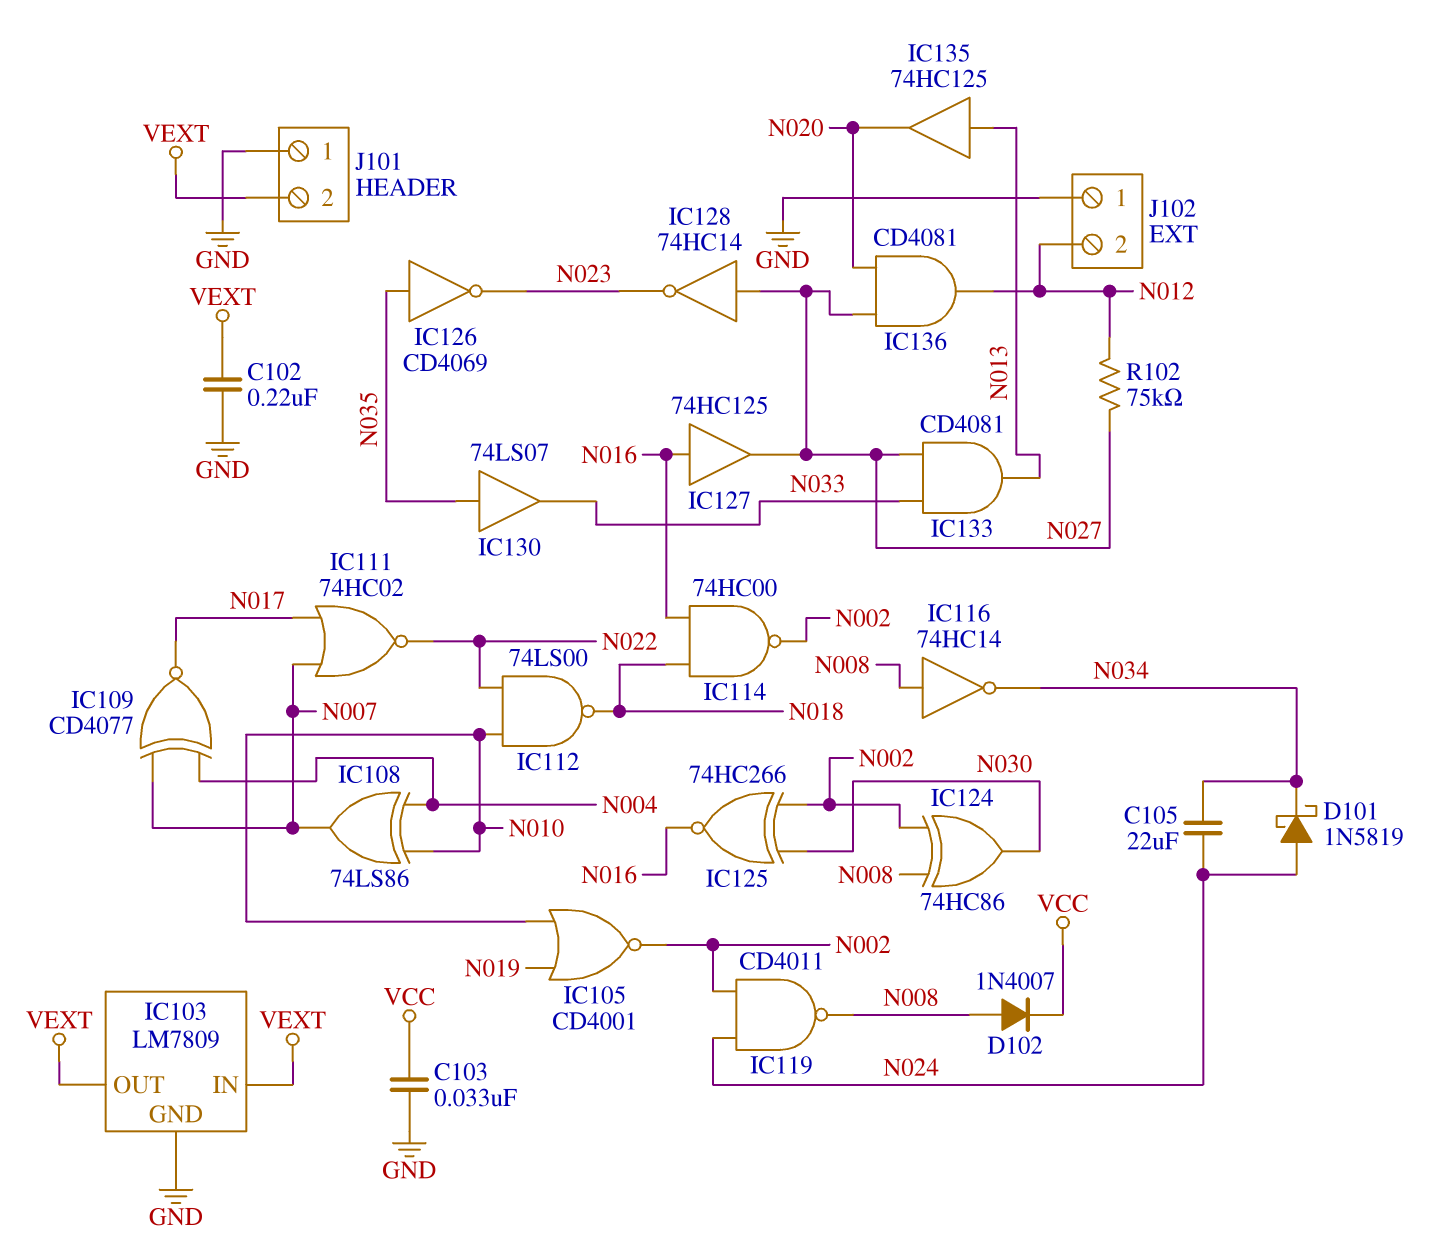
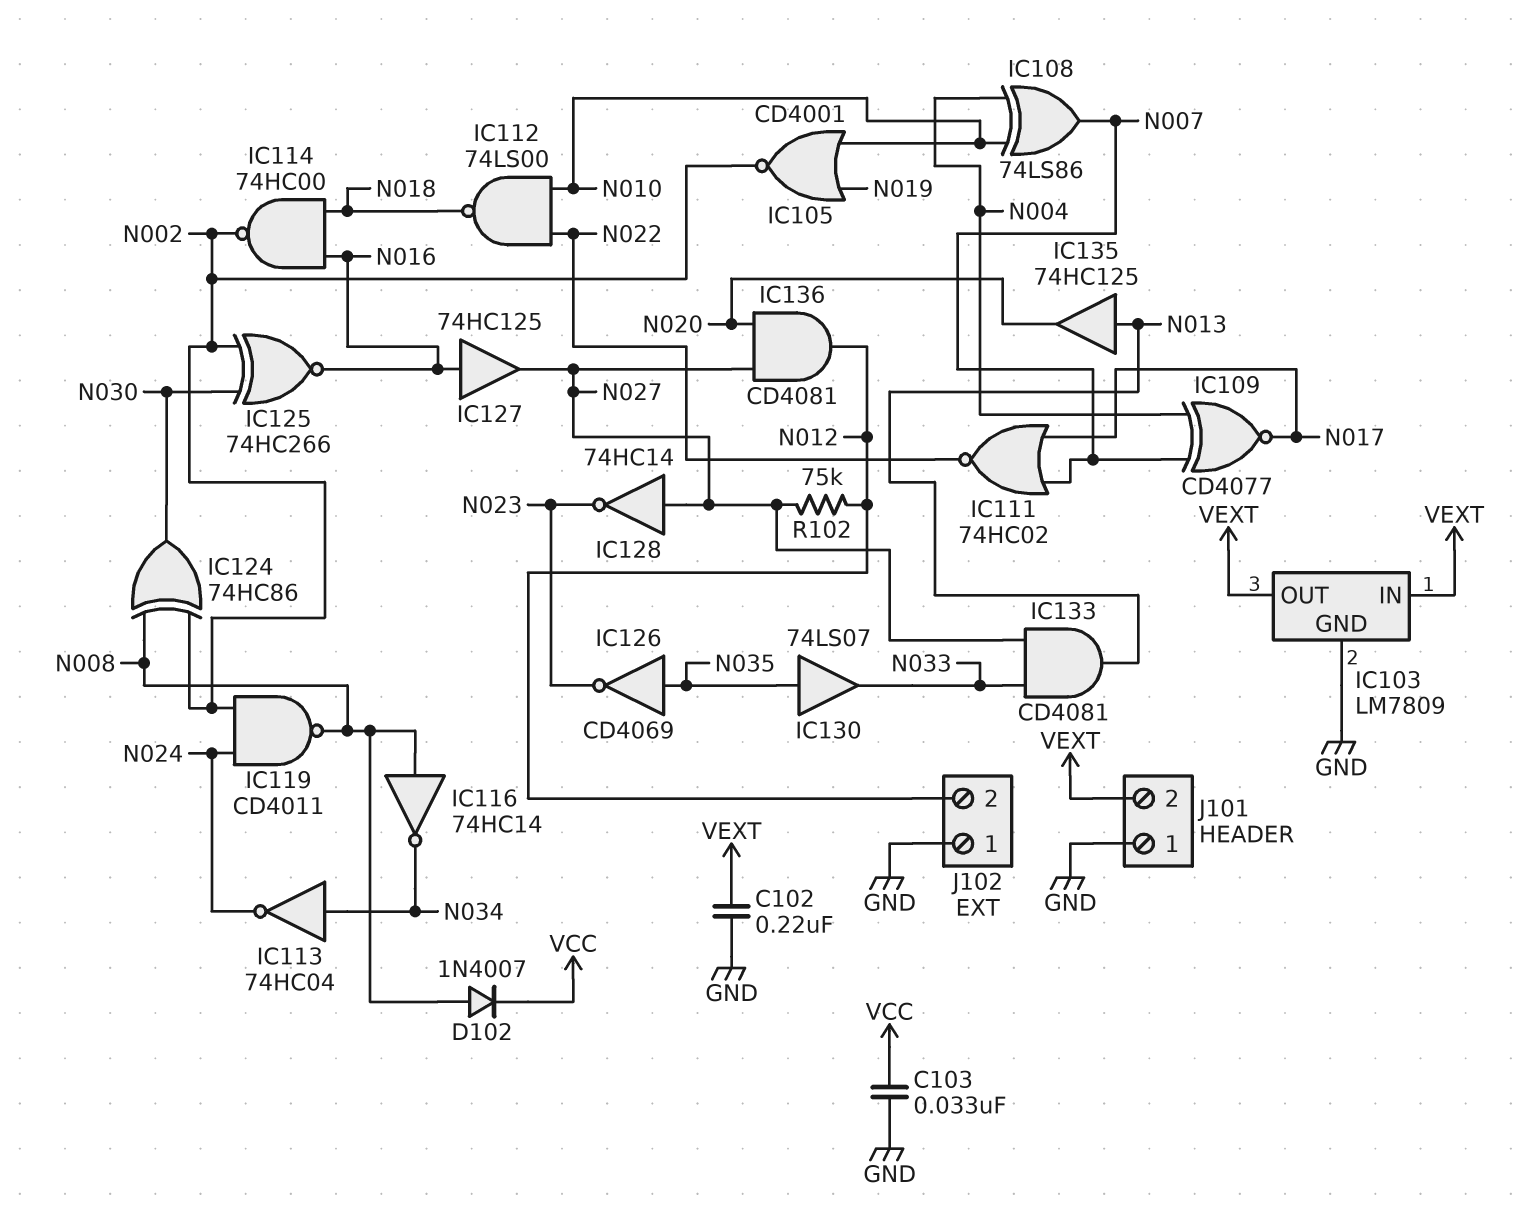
C105: 22uF (N024, N034) -> none
D101: schottky 1N5819 (A N024, K N034) -> none
IC113: none -> NOT 74HC04 (in N034, out N024)

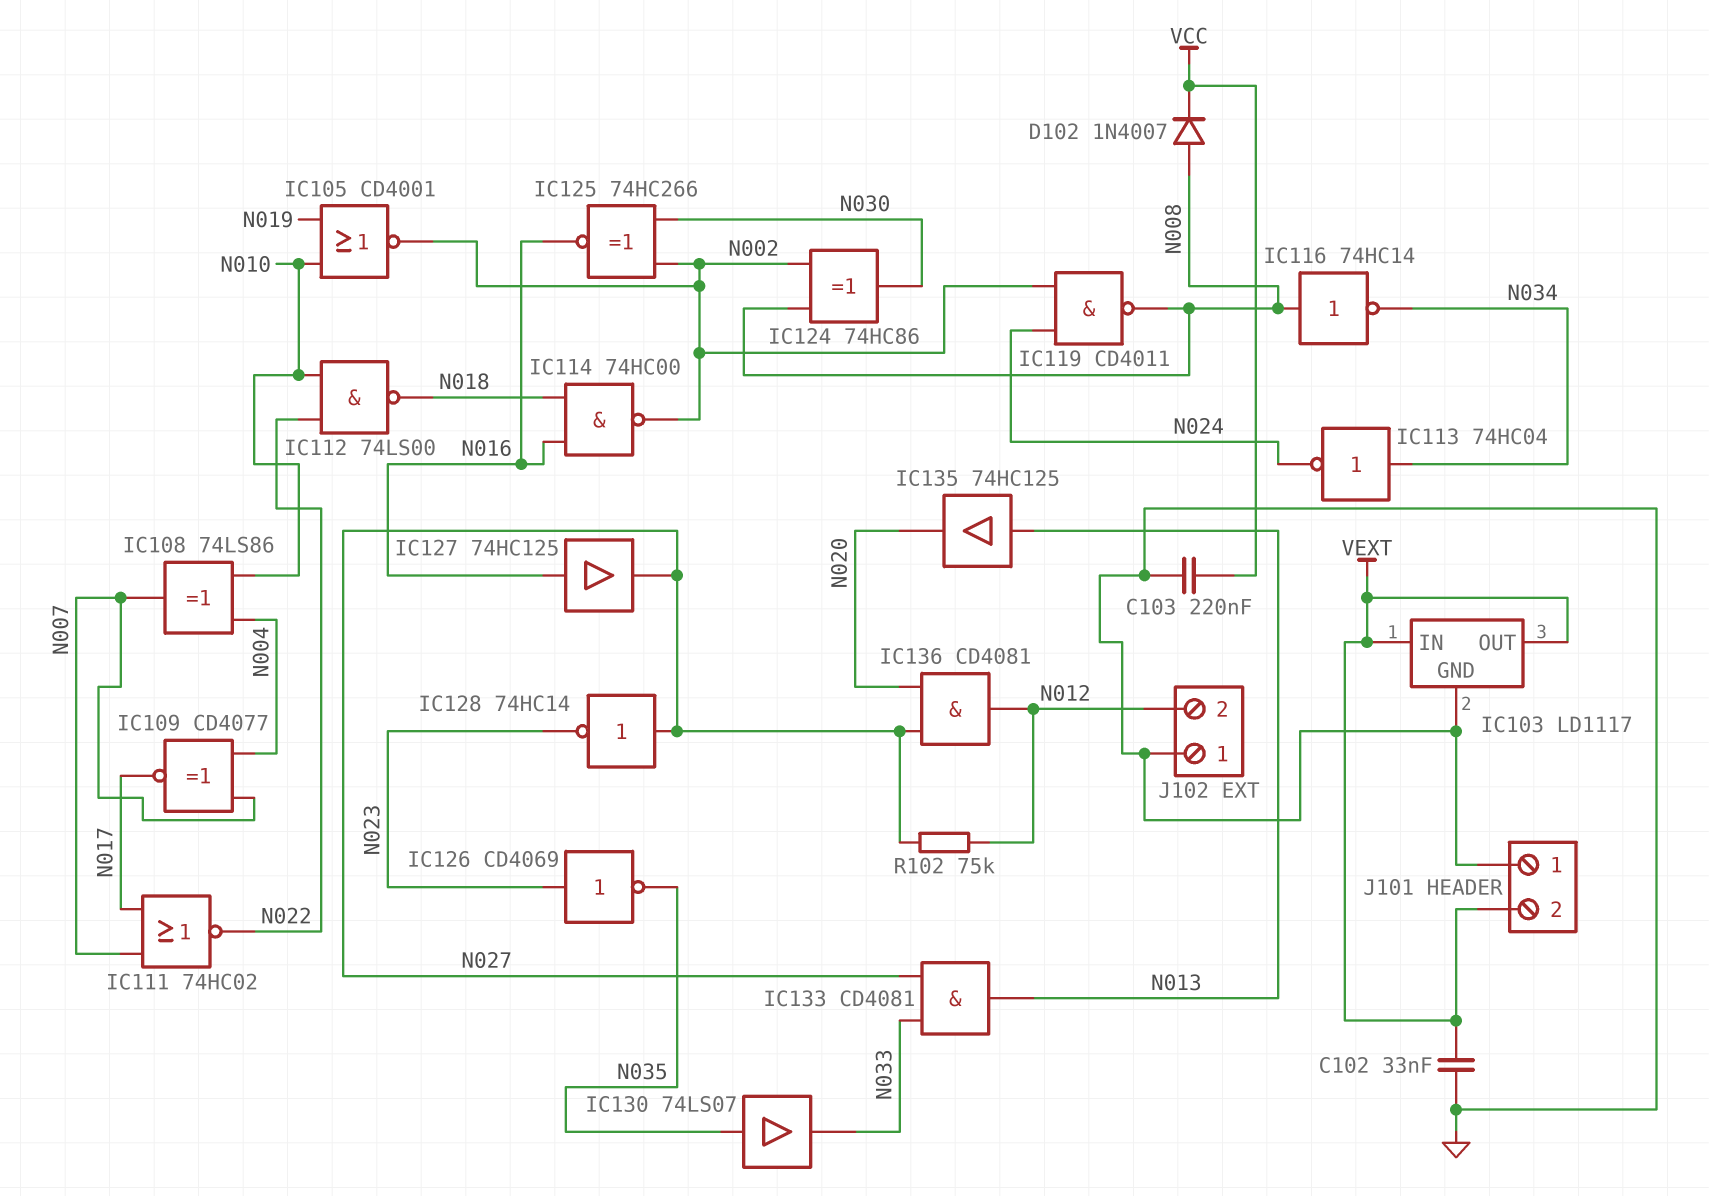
C102: 220nF (GND, VEXT) -> 33nF (GND, VEXT)
C103: 33nF (GND, VCC) -> 220nF (GND, VCC)
IC103: LM7809 -> LD1117
IC126: NOT CD4069 (in N035, out N023) -> NOT CD4069 (in N023, out N035)

